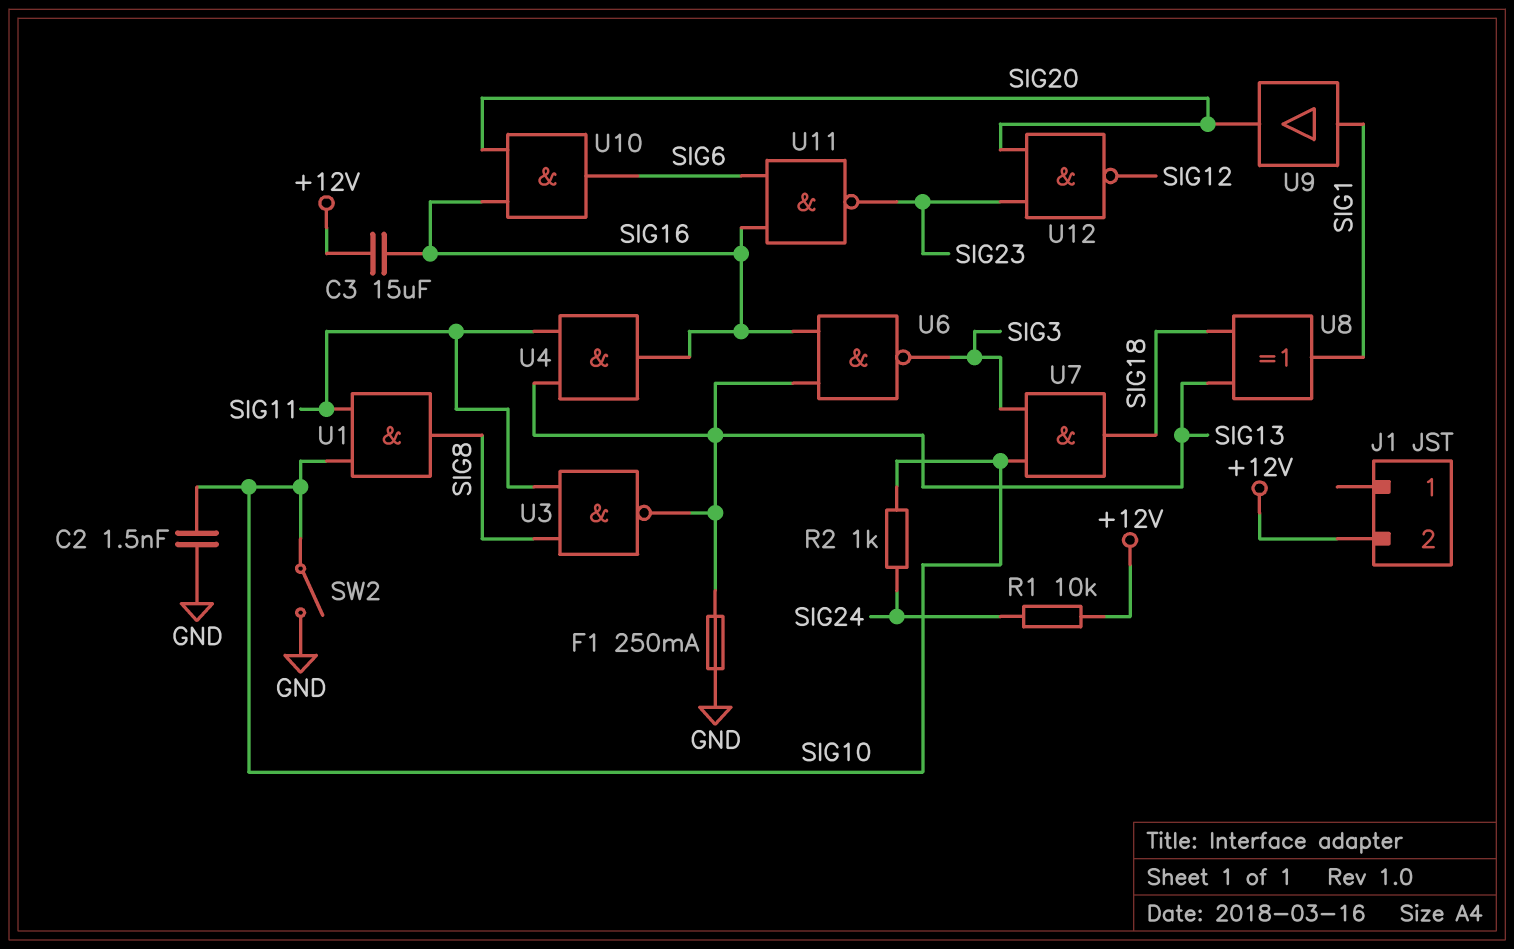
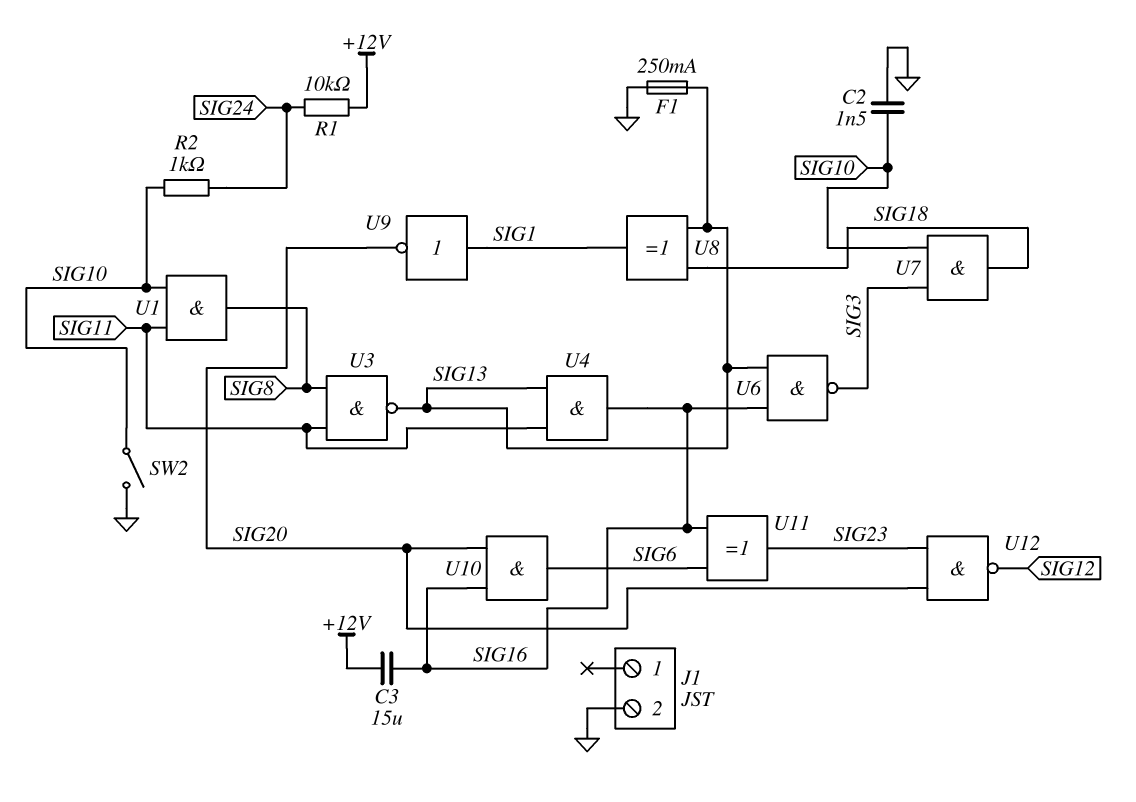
J1 pin 2: +12V -> GND
U9: buffer (in SIG1, out SIG20) -> NOT (in SIG1, out SIG20)
U11: NAND (in SIG6, in SIG16, out SIG23) -> XOR (in SIG6, in SIG16, out SIG23)

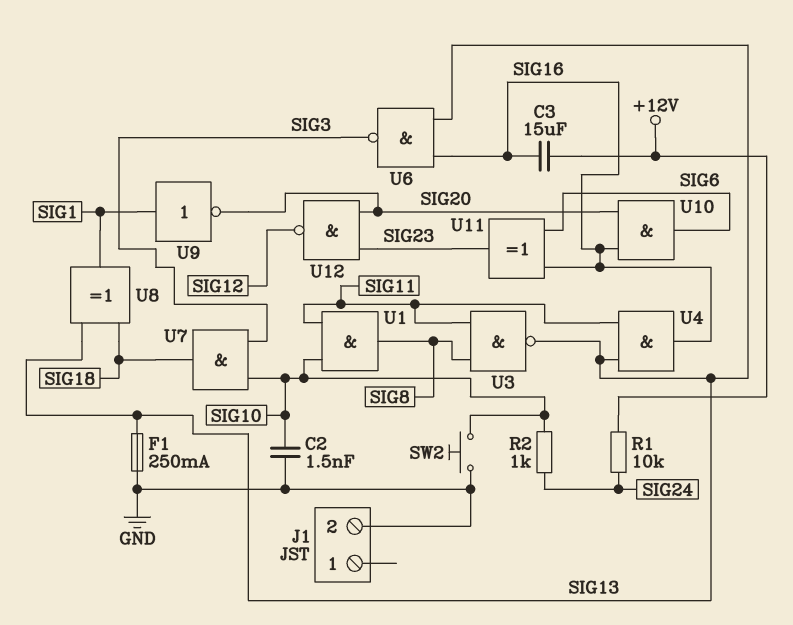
SW2: switch (GND, SIG10) -> button (GND, SIG10)

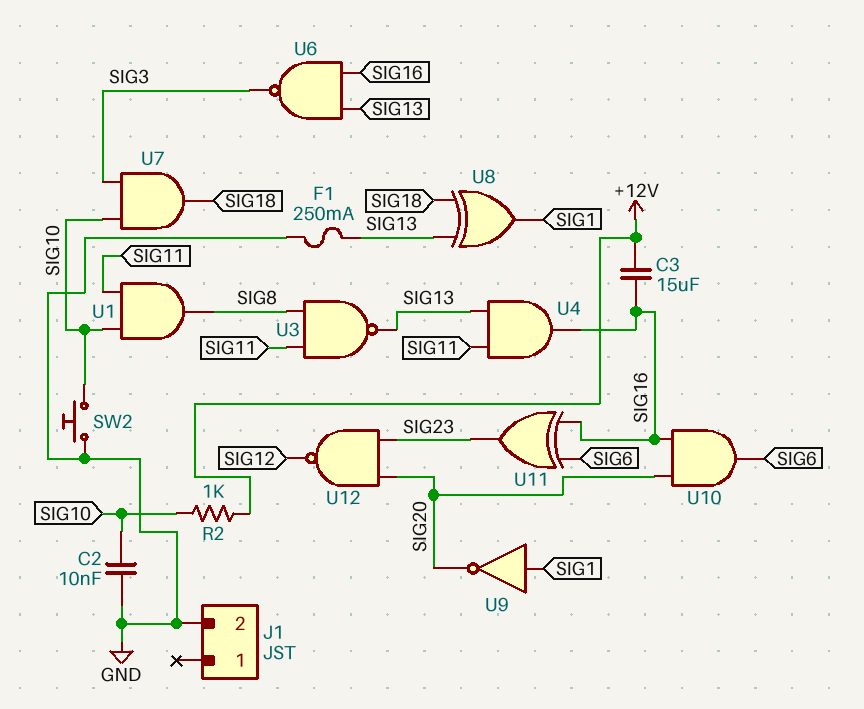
C2: 1.5nF (GND, SIG10) -> 10nF (GND, SIG10)
R1: 10k (+12V, SIG24) -> none
R2: 1k (SIG10, SIG24) -> 1k (+12V, SIG10)

